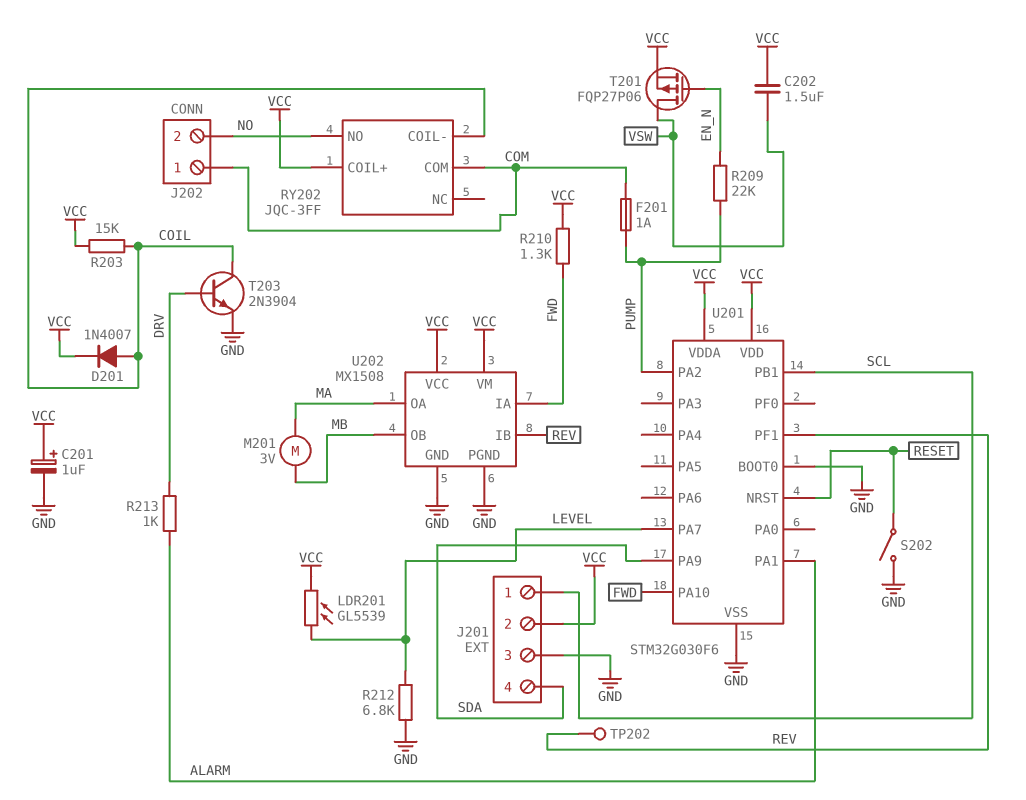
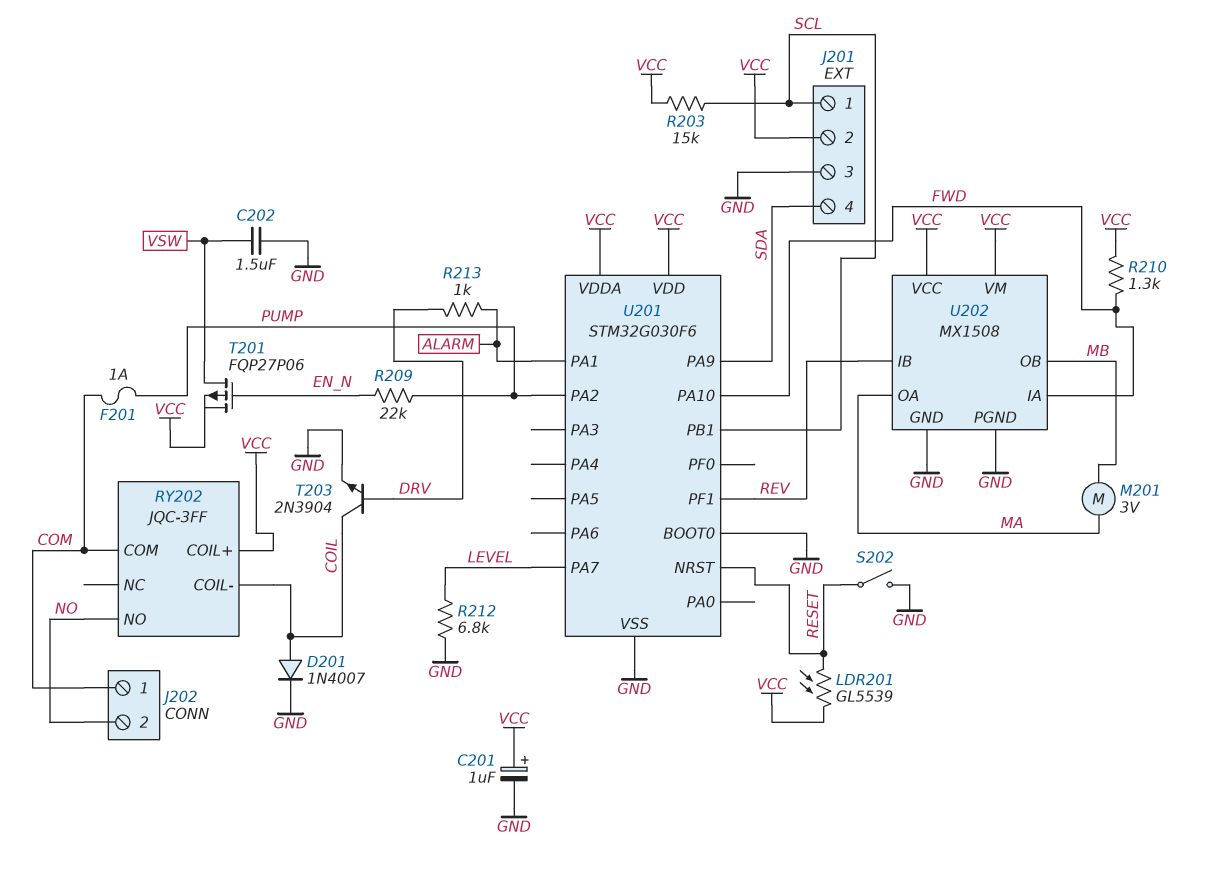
C202: 1.5uF (VCC, VSW) -> 1.5uF (GND, VSW)
D201: diode 1N4007 (A COIL, K VCC) -> diode 1N4007 (A COIL, K GND)
LDR201: GL5539 (LEVEL, VCC) -> GL5539 (RESET, VCC)
R203: 15k (COIL, VCC) -> 15k (SCL, VCC)
TP202: test point (REV) -> none

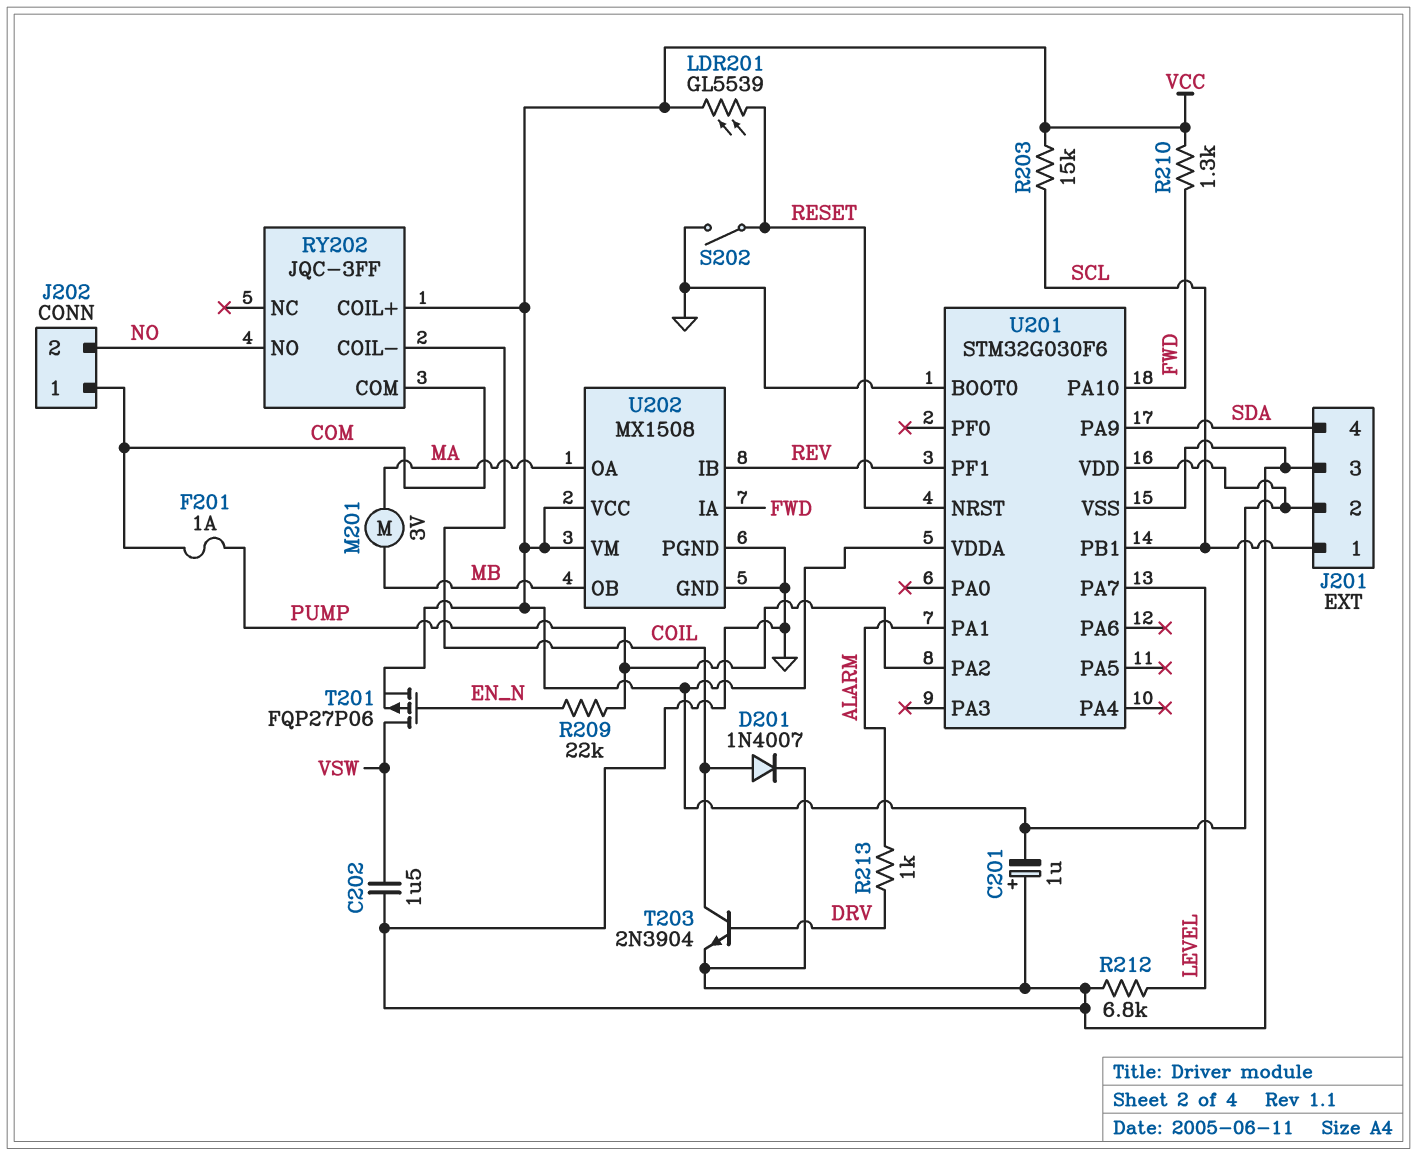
C201: 1uF (plus VCC, minus GND) -> 1uF (plus GND, minus VCC)

